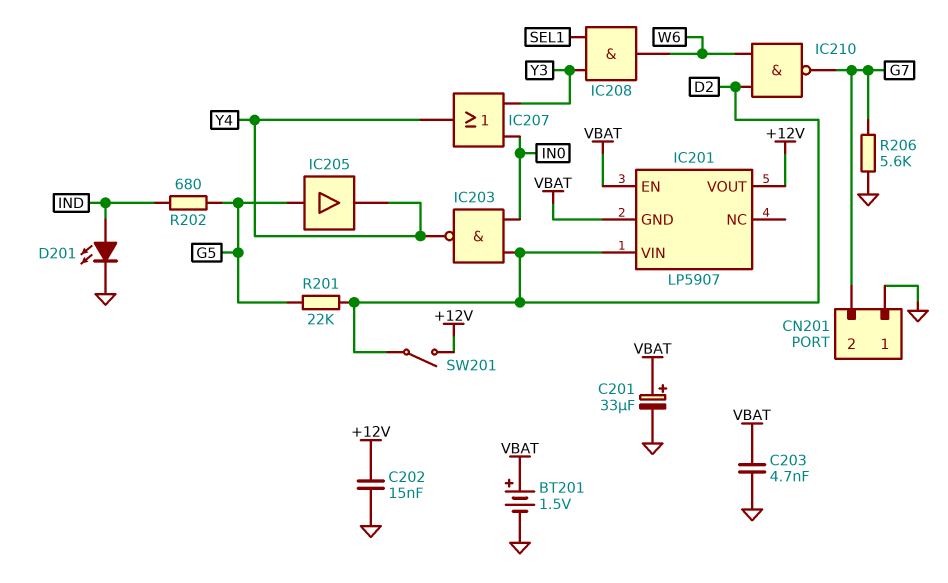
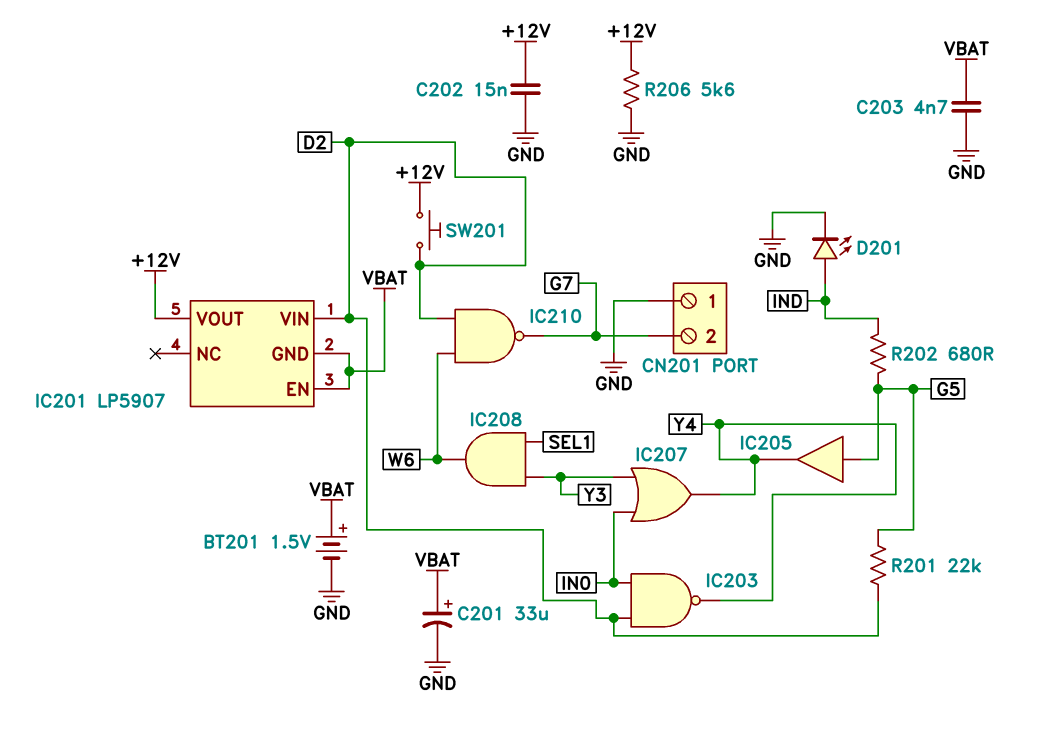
R206: 5.6k (G7, GND) -> 5.6k (+12V, GND)
SW201: switch (+12V, D2) -> button (+12V, D2)

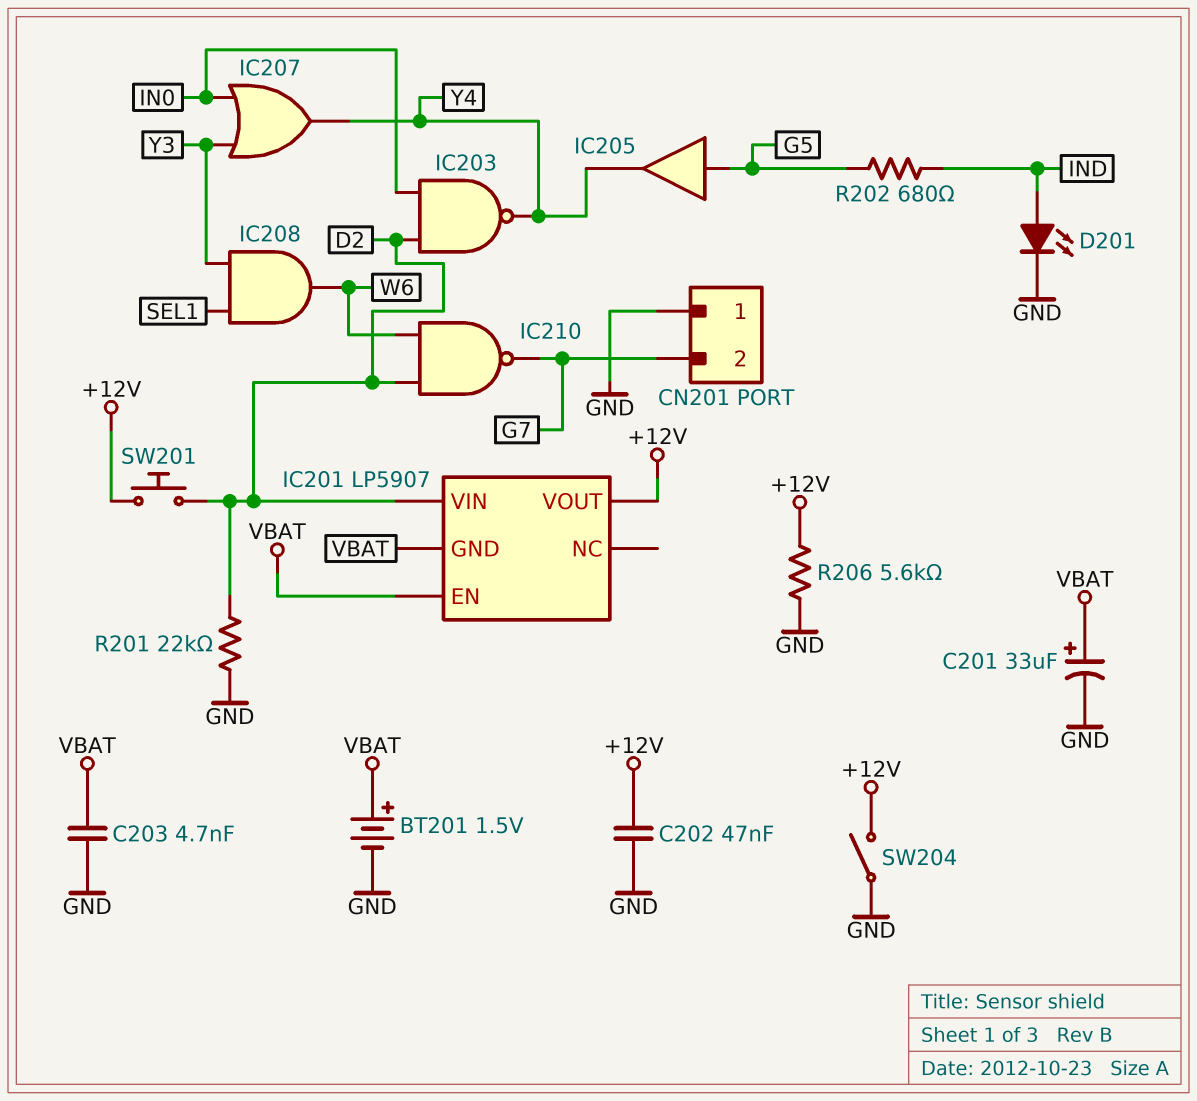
C202: 15nF (+12V, GND) -> 47nF (+12V, GND)
R201: 22k (D2, G5) -> 22k (D2, GND)
SW204: none -> switch (+12V, GND)

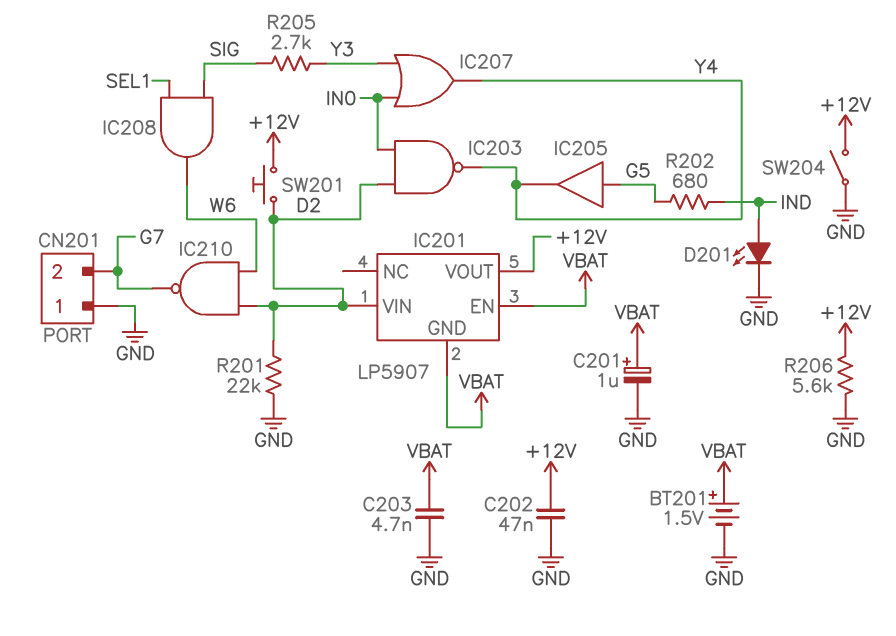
C201: 33uF (plus VBAT, minus GND) -> 1uF (plus VBAT, minus GND)
IC208: AND (in SEL1, in Y3, out W6) -> AND (in SEL1, in SIG, out W6)
R205: none -> 2.7k (SIG, Y3)

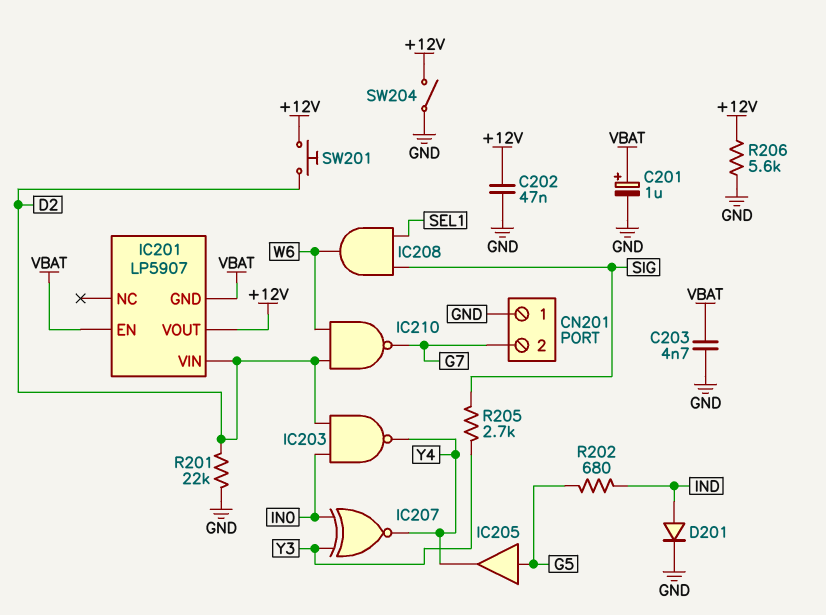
BT201: 1.5V (plus VBAT, minus GND) -> none
D201: LED (A IND, K GND) -> diode (A IND, K GND)
IC207: OR (in IN0, in Y3, out Y4) -> XNOR (in IN0, in Y3, out Y4)

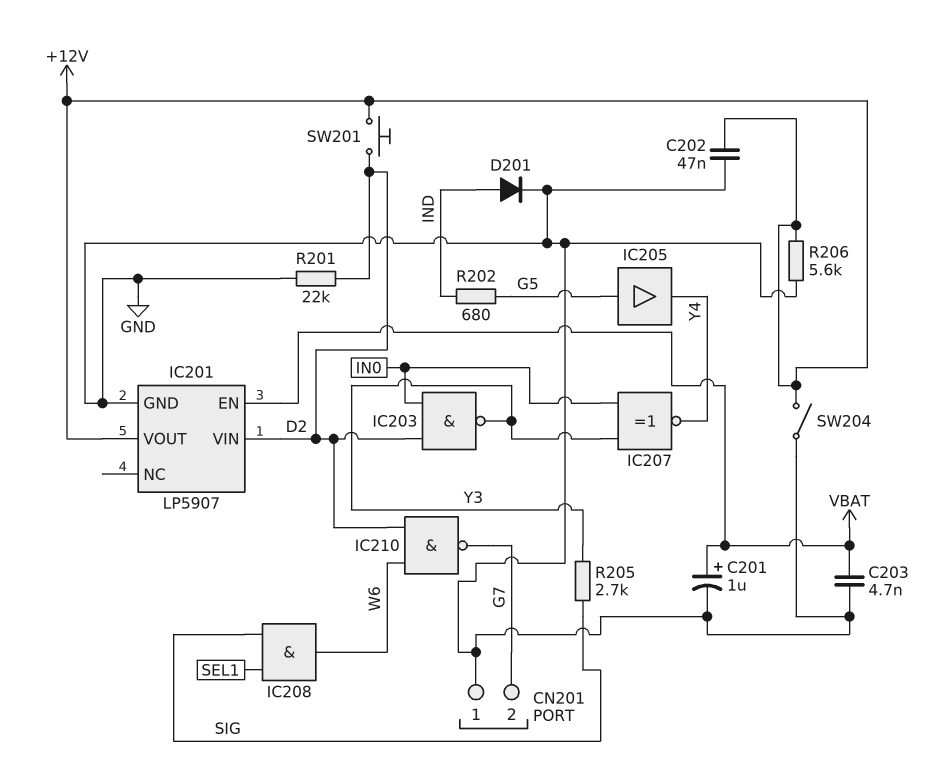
IC201 pin GND: VBAT -> GND
IC203: NAND (in D2, in IN0, out Y4) -> NAND (in D2, in IN0, out Y3)

